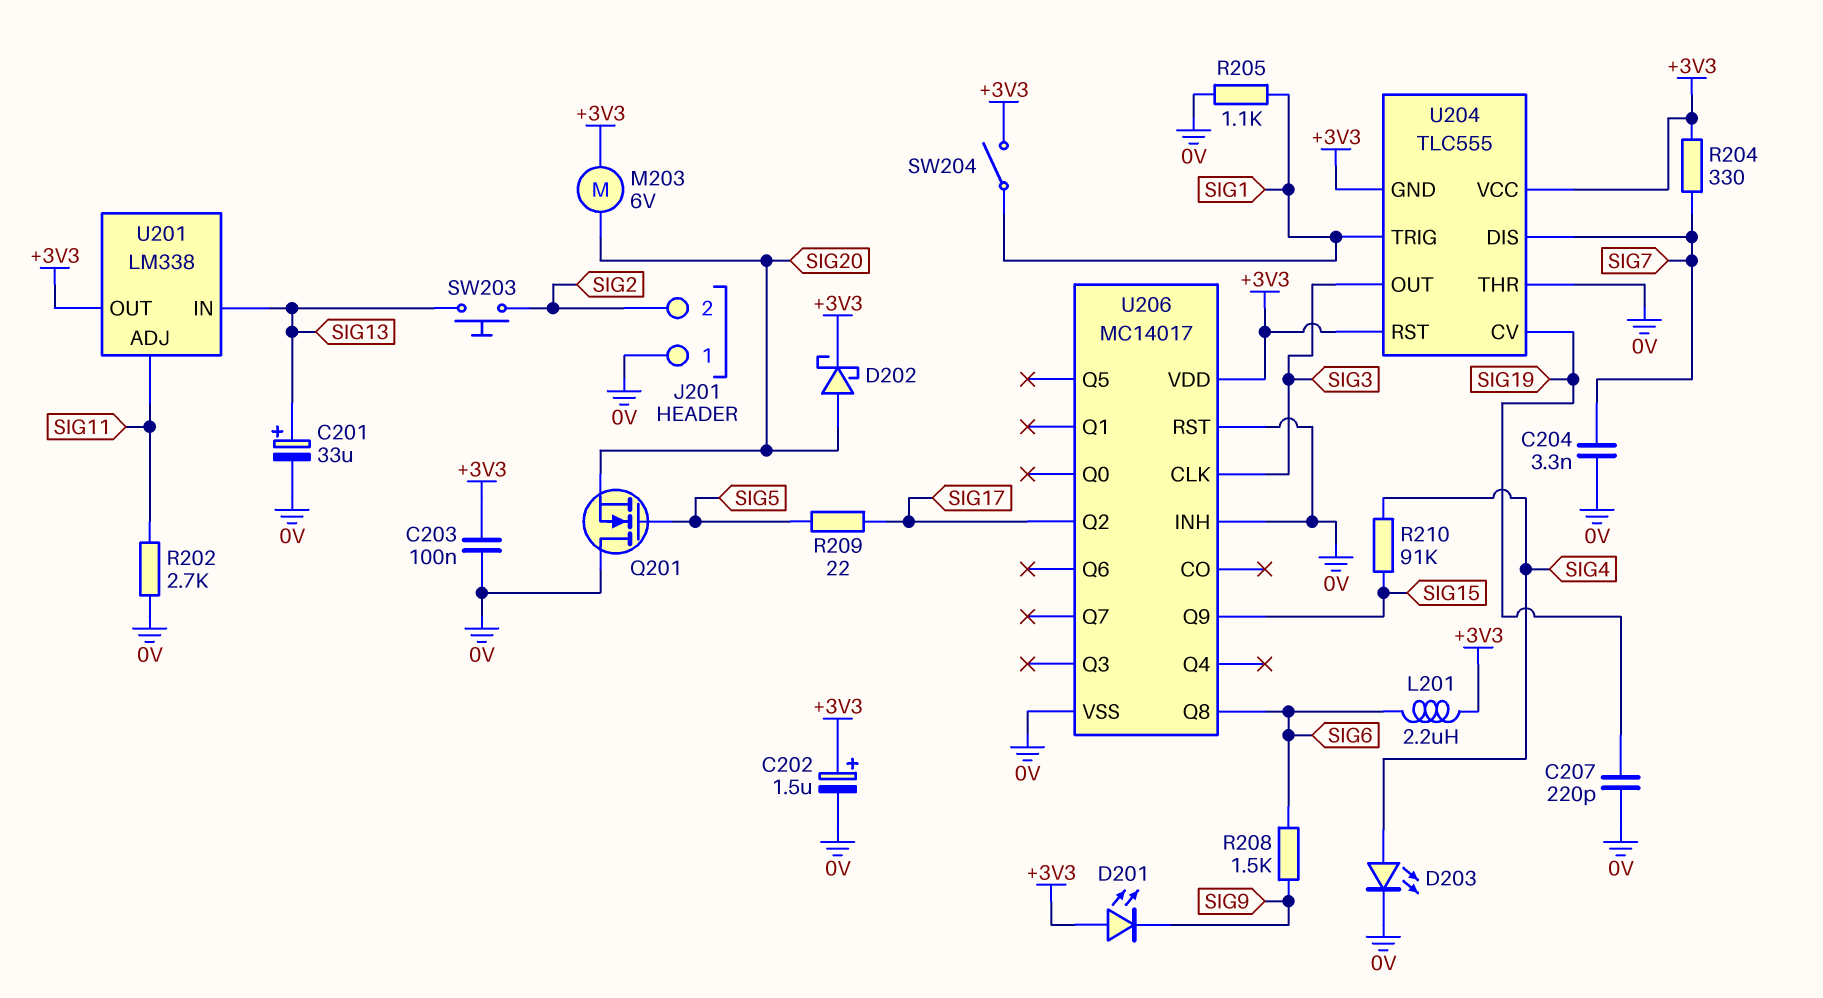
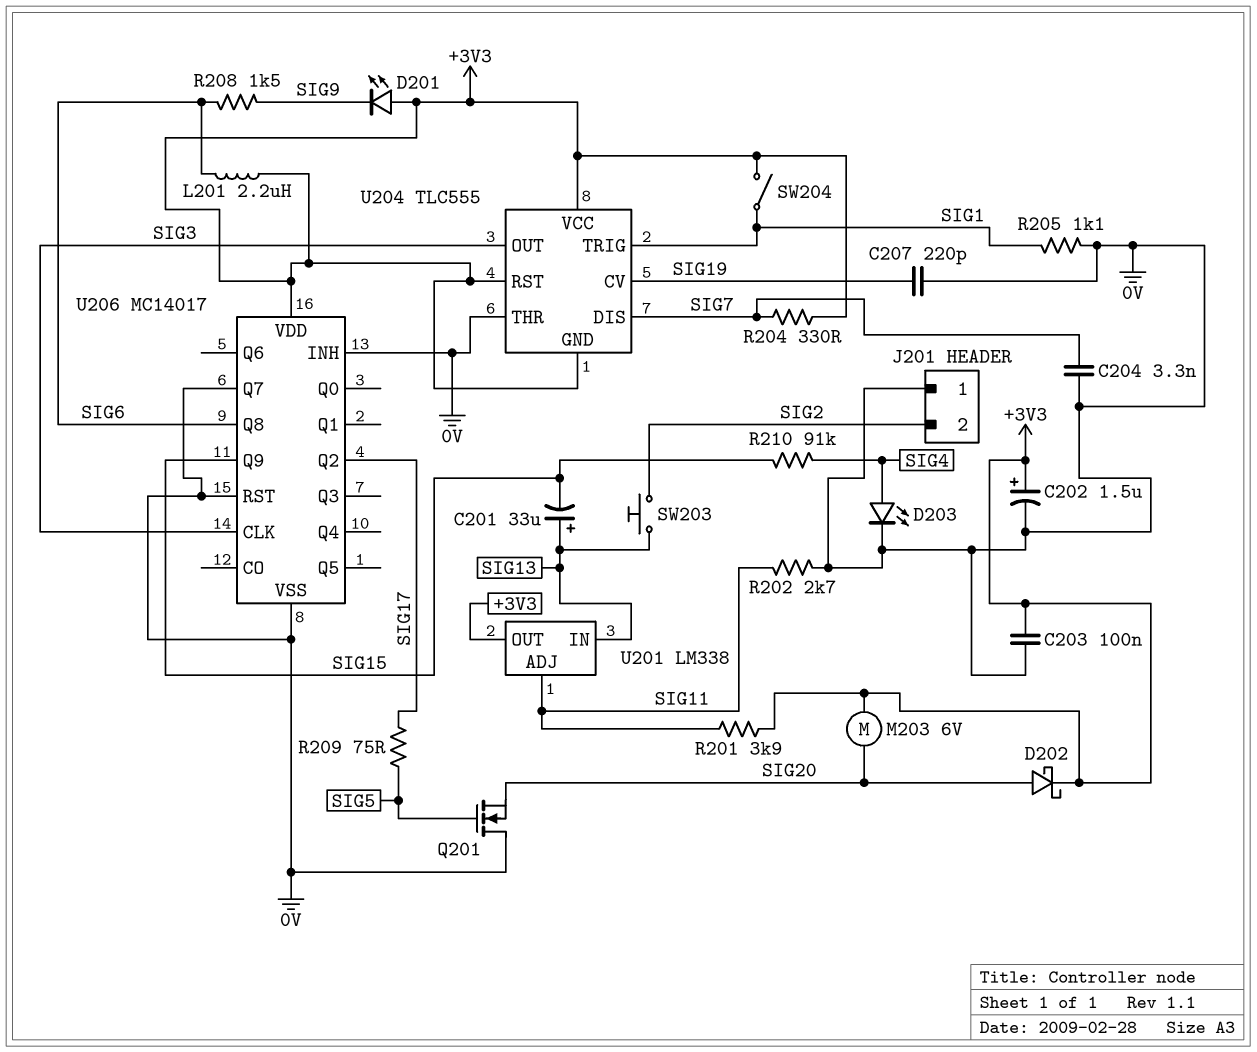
C201: 33uF (plus SIG13, minus 0V) -> 33uF (plus SIG13, minus SIG15)
R201: none -> 3.9k (+3V3, SIG11)
R209: 22 (SIG5, SIG17) -> 75 (SIG5, SIG17)
U206 pin Q7: none -> 0V

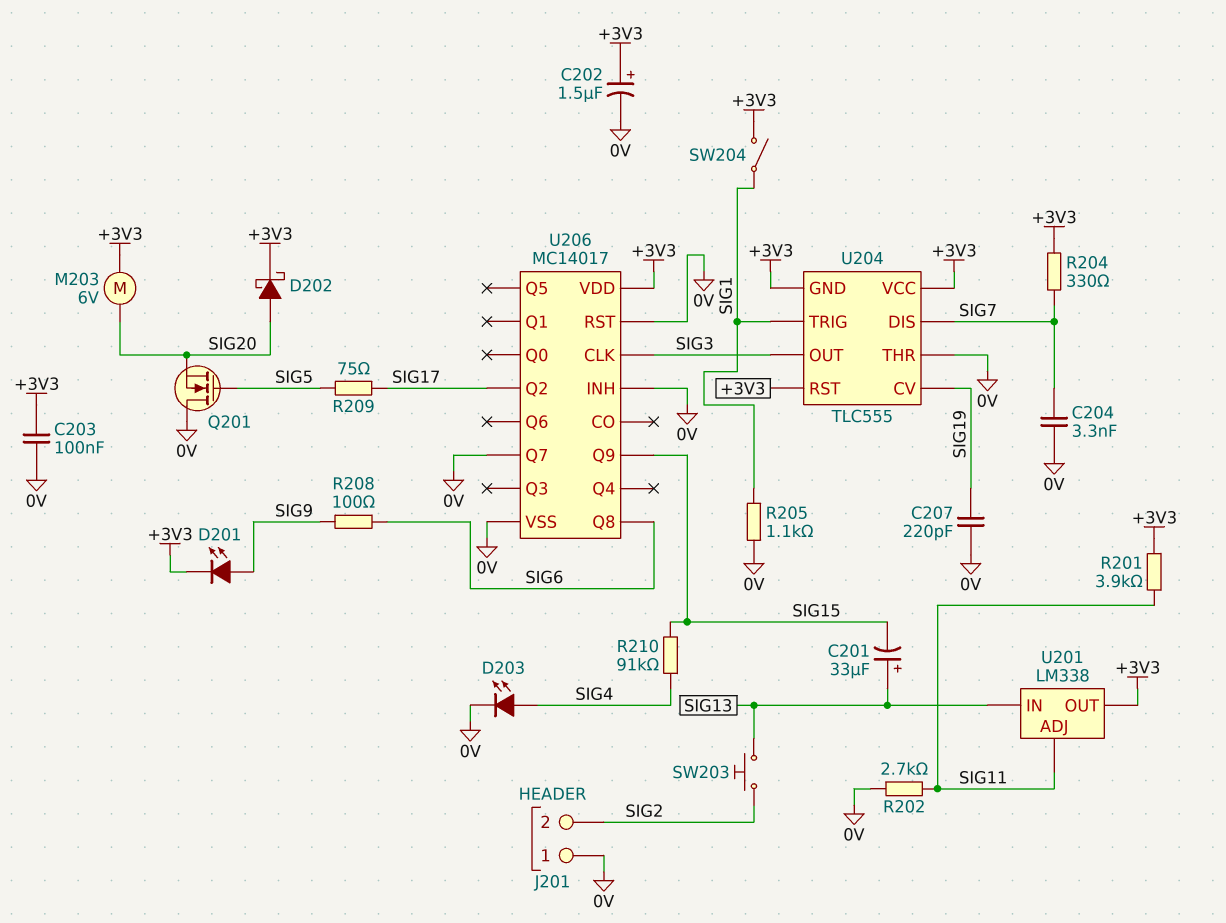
D201: LED (A +3V3, K SIG9) -> LED (A SIG9, K +3V3)
L201: 2.2uH (+3V3, SIG6) -> none
R208: 1.5k (SIG6, SIG9) -> 100 (SIG6, SIG9)

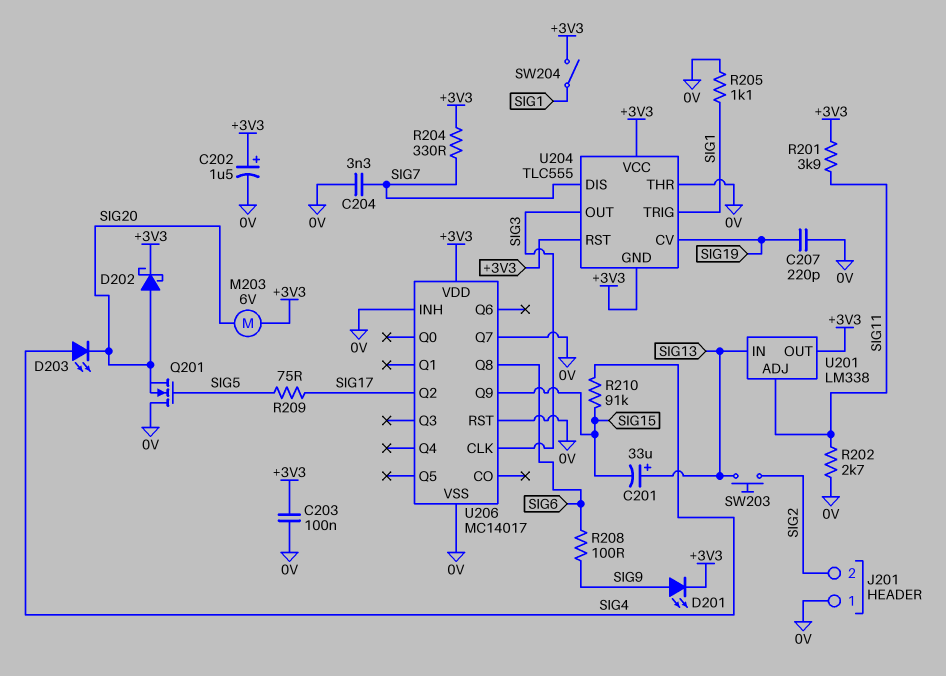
D203: LED (A SIG4, K 0V) -> LED (A SIG4, K SIG20)

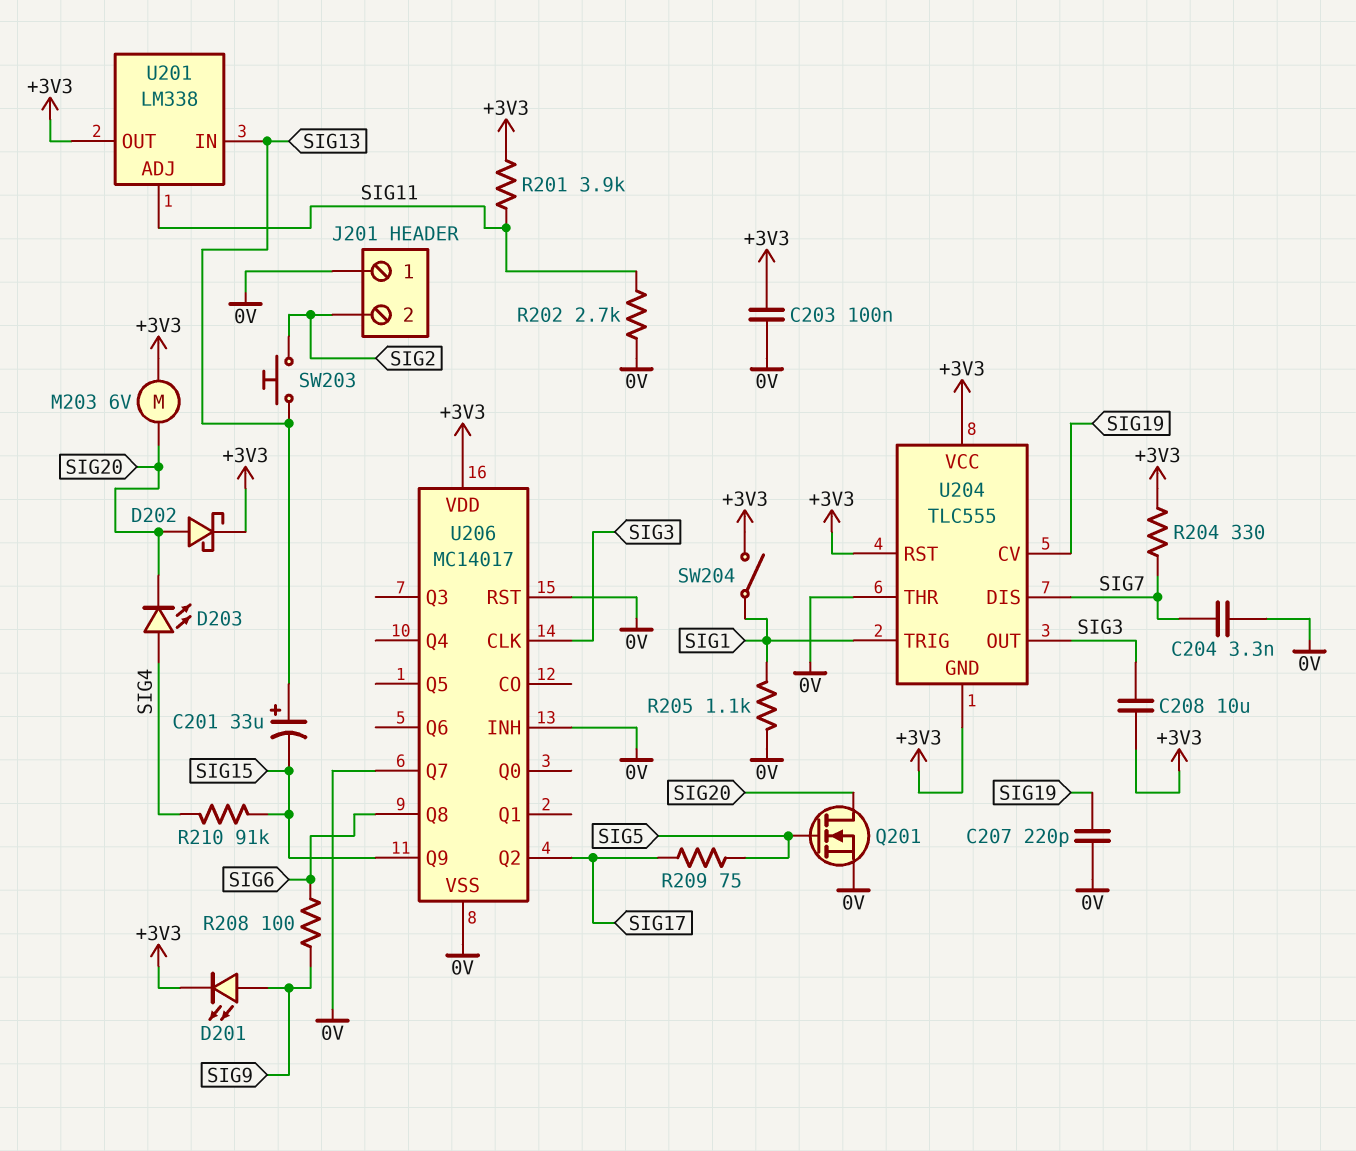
C202: 1.5uF (plus +3V3, minus 0V) -> none
C208: none -> 10uF (+3V3, SIG3)
Q201: NMOS (G SIG5, D 0V, S SIG20) -> NMOS (G SIG5, D SIG20, S 0V)

